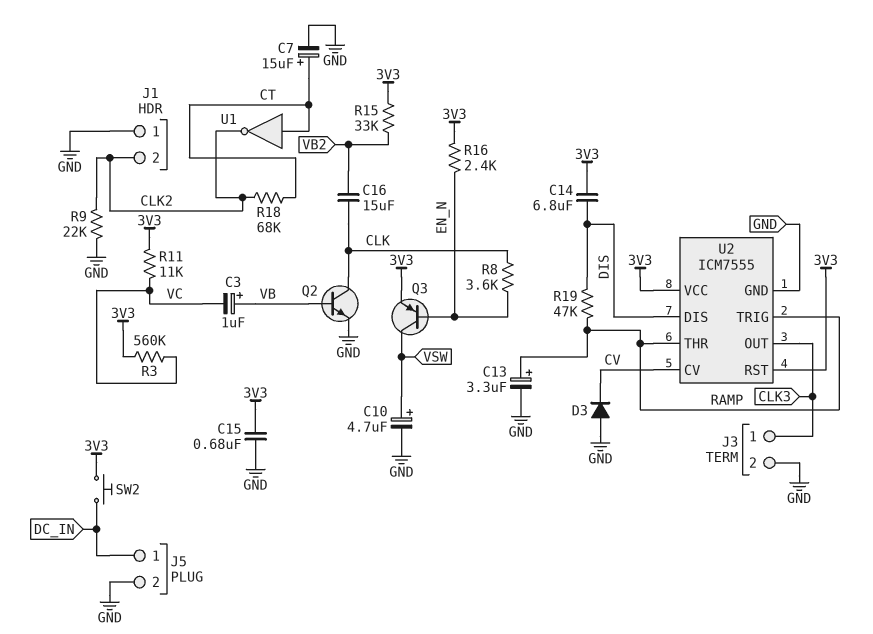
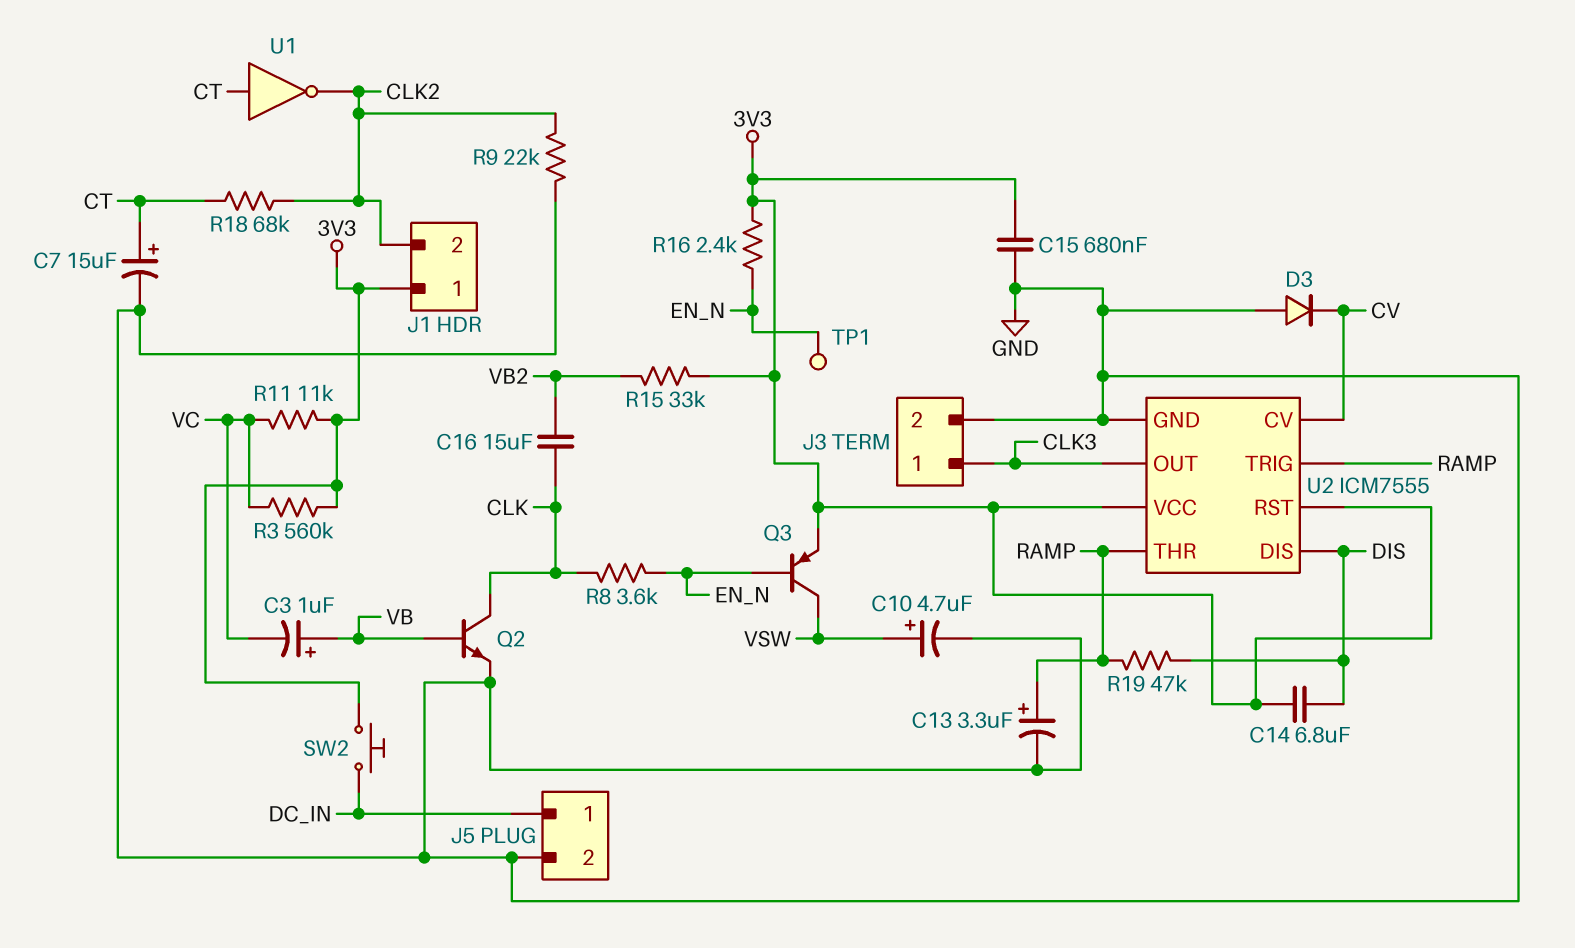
J1 pin 1: GND -> 3V3
TP1: none -> test point (EN_N)

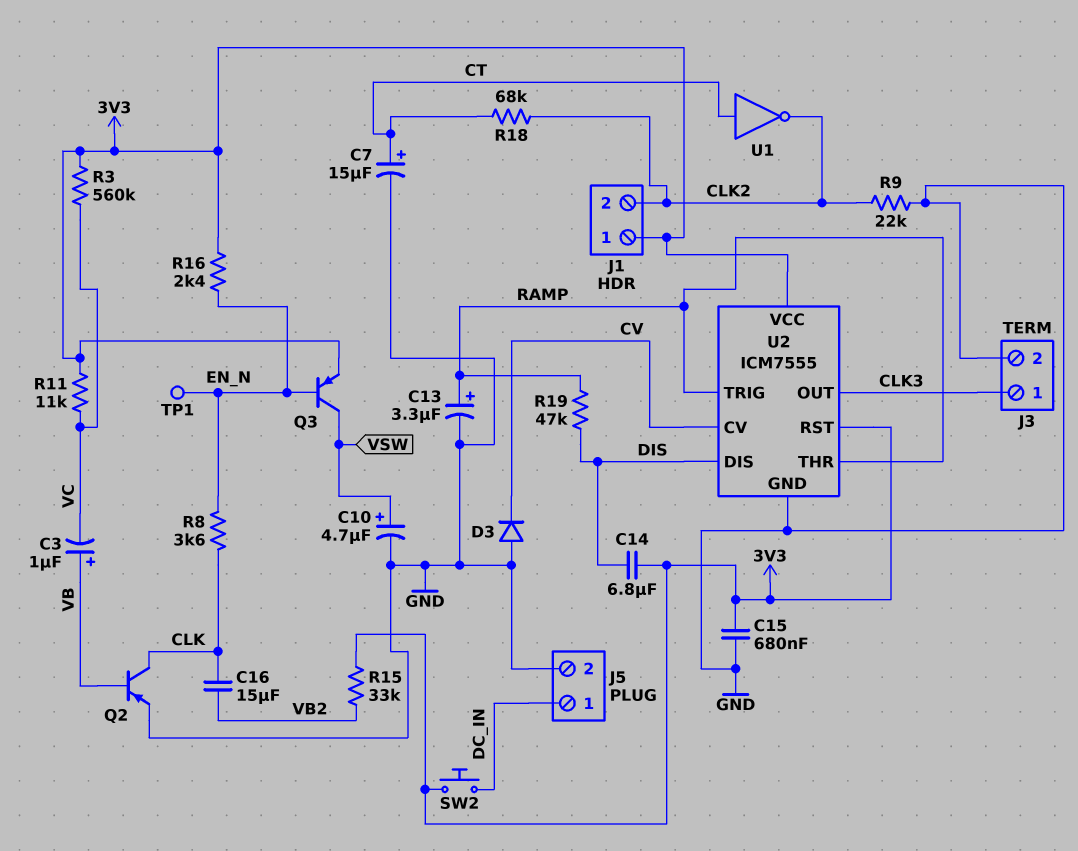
Q2: NPN (B VB, C CLK, E GND) -> PNP (B VB, C CLK, E GND)

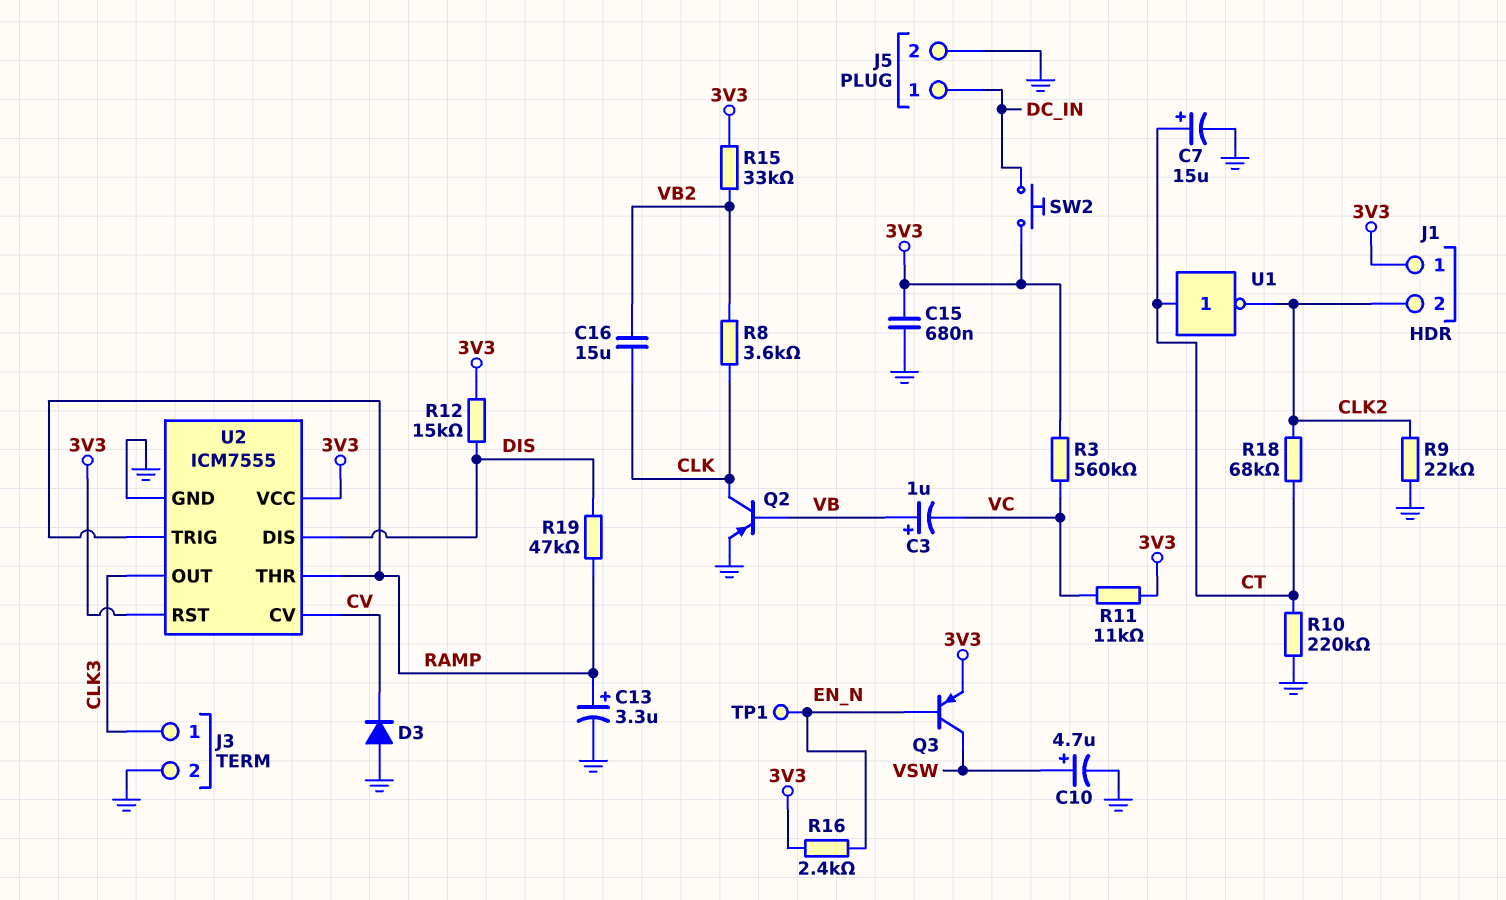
C14: 6.8uF (3V3, DIS) -> none
R8: 3.6k (CLK, EN_N) -> 3.6k (CLK, VB2)
R10: none -> 220k (CT, GND)
R12: none -> 15k (3V3, DIS)

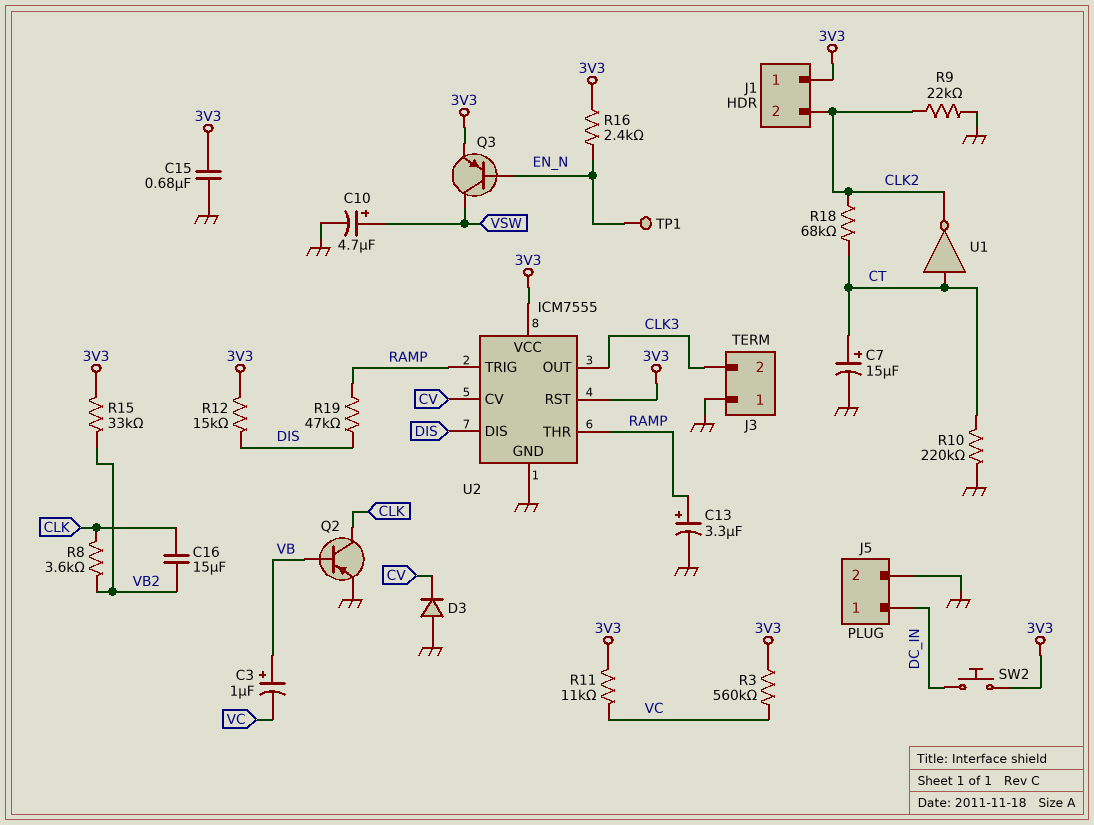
J3 pin 1: CLK3 -> GND
J3 pin 2: GND -> CLK3

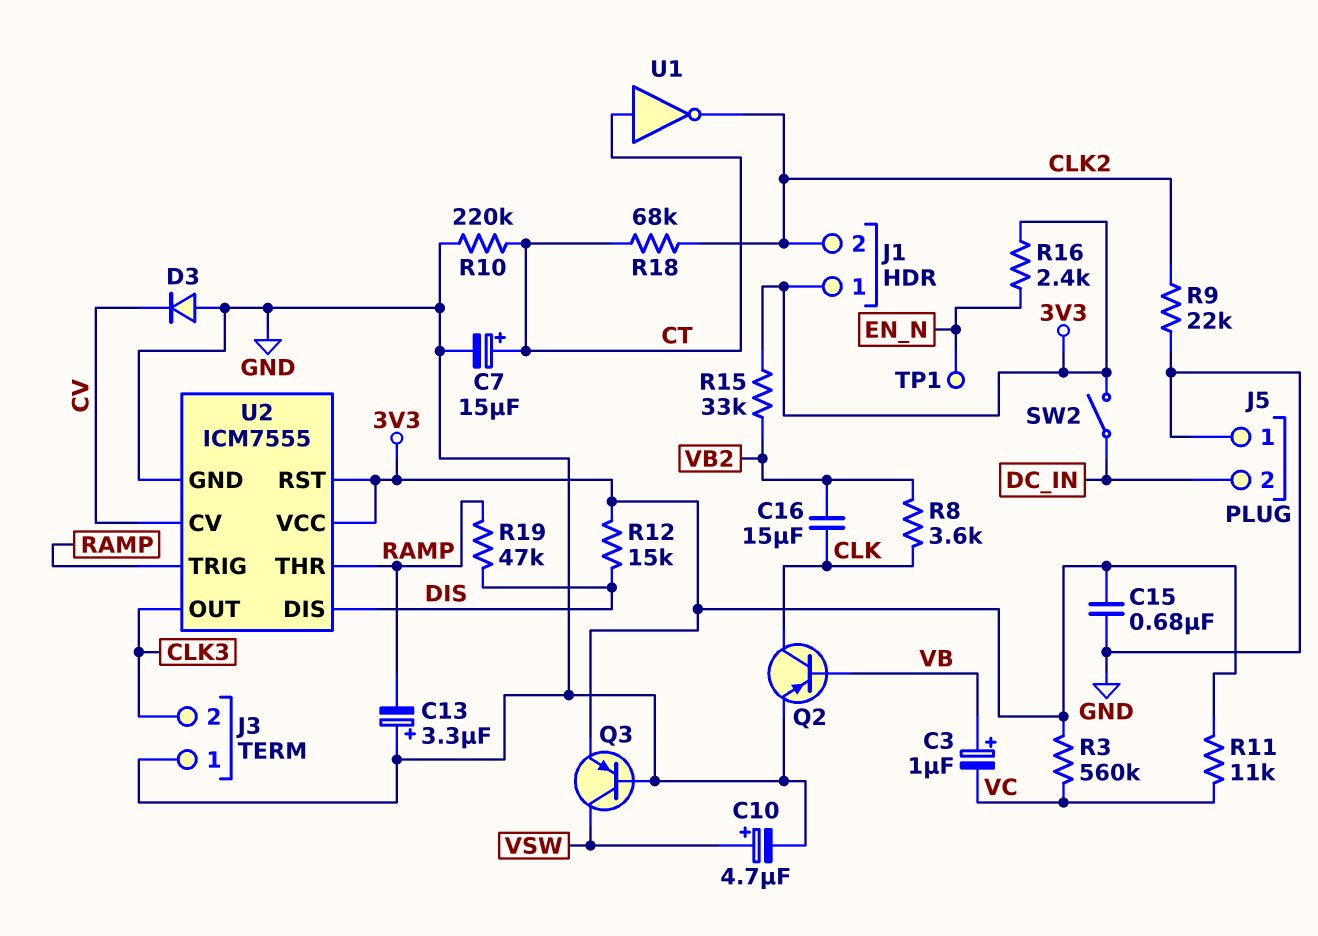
C13: 3.3uF (plus RAMP, minus GND) -> 3.3uF (plus GND, minus RAMP)
J5 pin 1: DC_IN -> GND
J5 pin 2: GND -> DC_IN
Q3: PNP (B EN_N, C VSW, E 3V3) -> PNP (B GND, C VSW, E 3V3)
SW2: button (3V3, DC_IN) -> switch (3V3, DC_IN)

